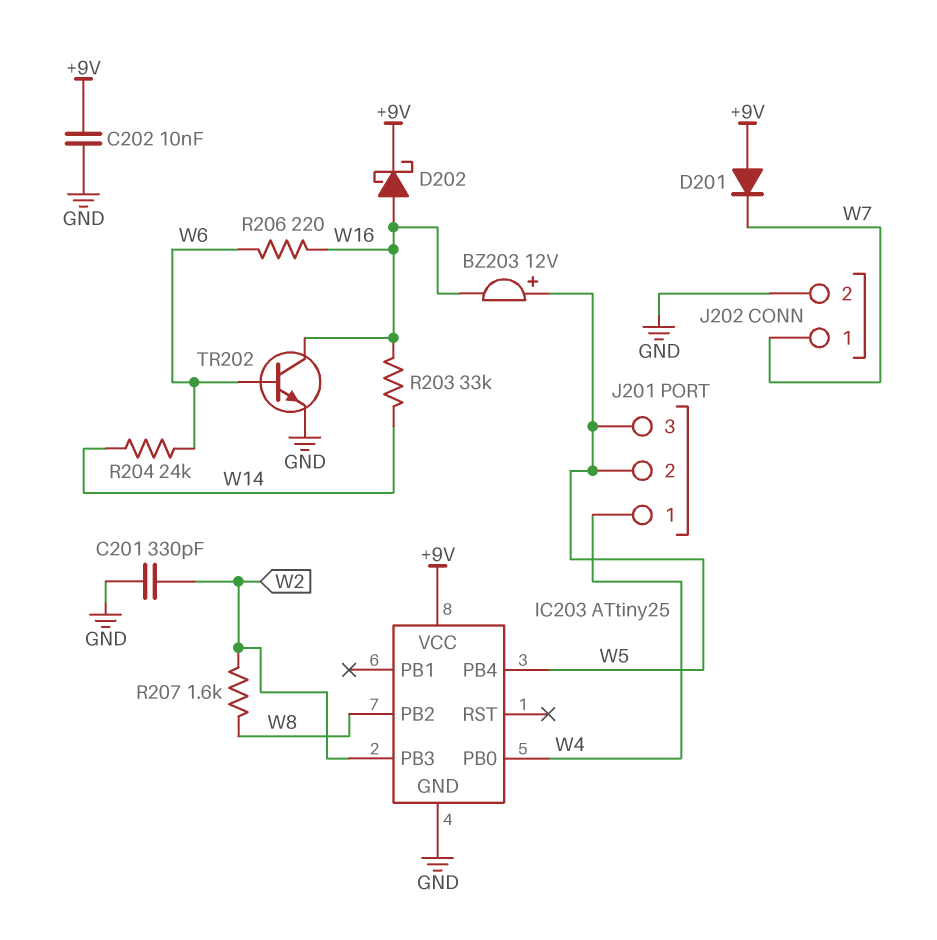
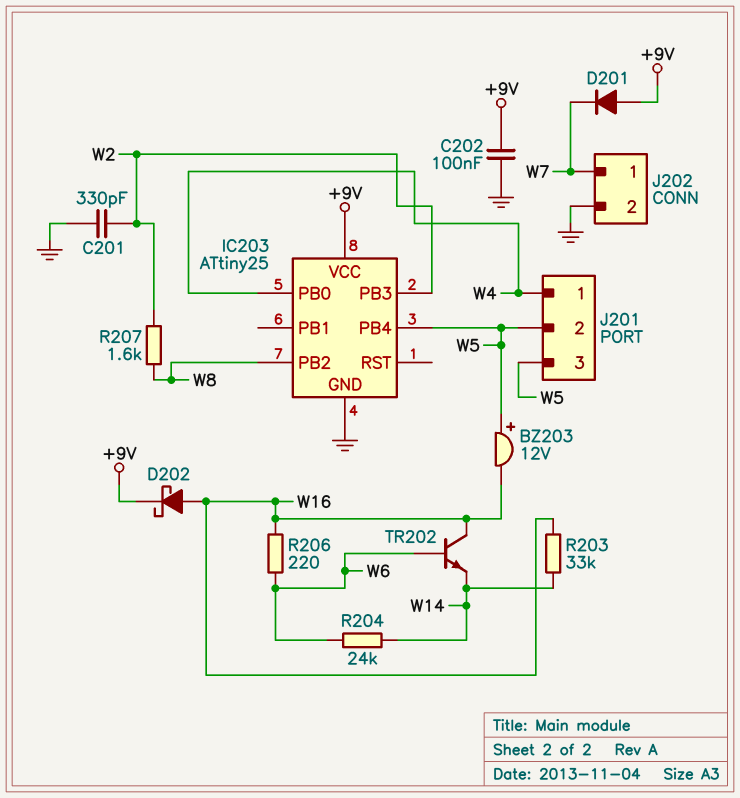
C202: 10nF (+9V, GND) -> 100nF (+9V, GND)
TR202: NPN (B W6, C W16, E GND) -> NPN (B W6, C W16, E W14)

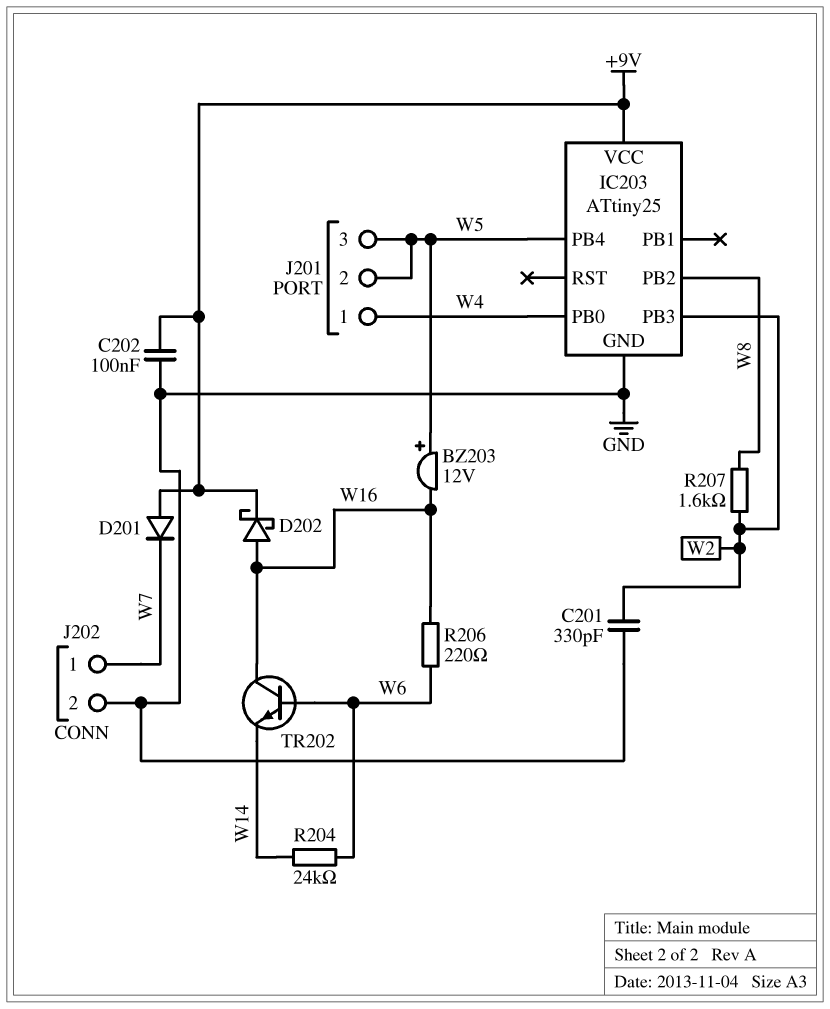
R203: 33k (W14, W16) -> none

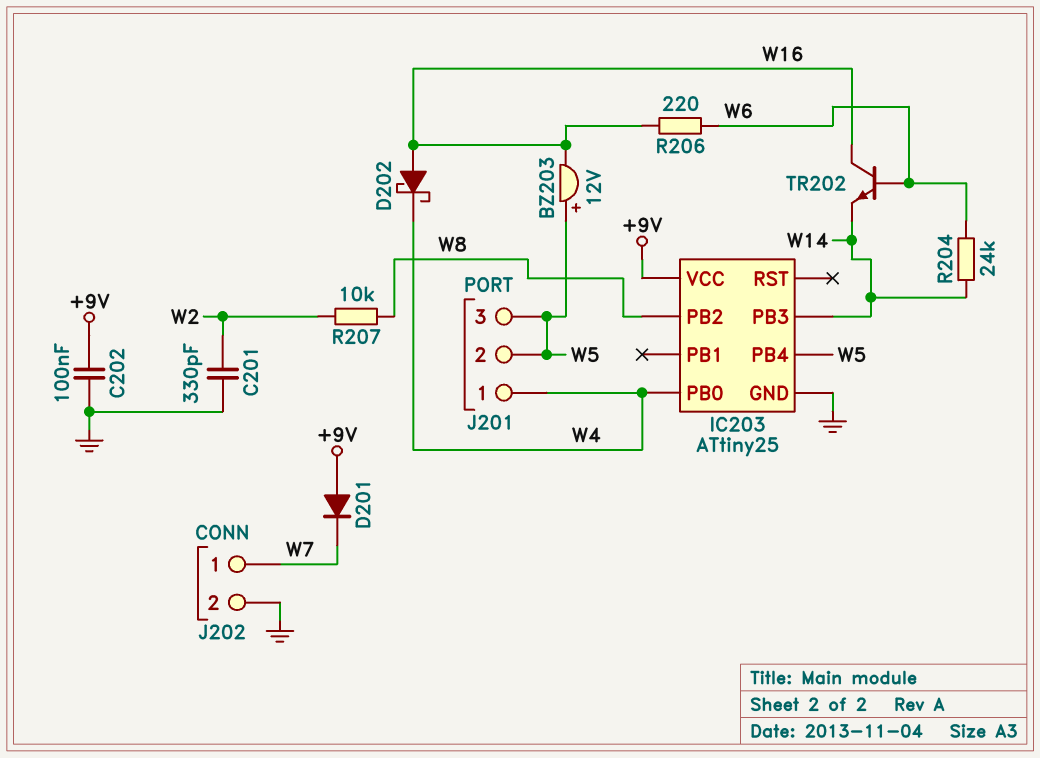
D202: schottky (A W16, K +9V) -> schottky (A W16, K W4)
IC203 pin PB3: W2 -> W14
R207: 1.6k (W2, W8) -> 10k (W2, W8)

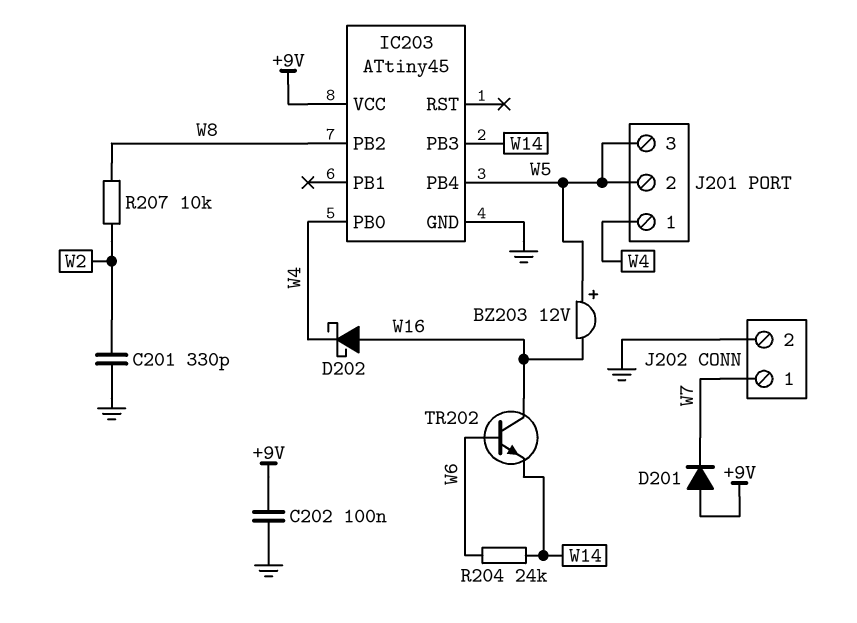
IC203: ATtiny25 -> ATtiny45
R206: 220 (W6, W16) -> none

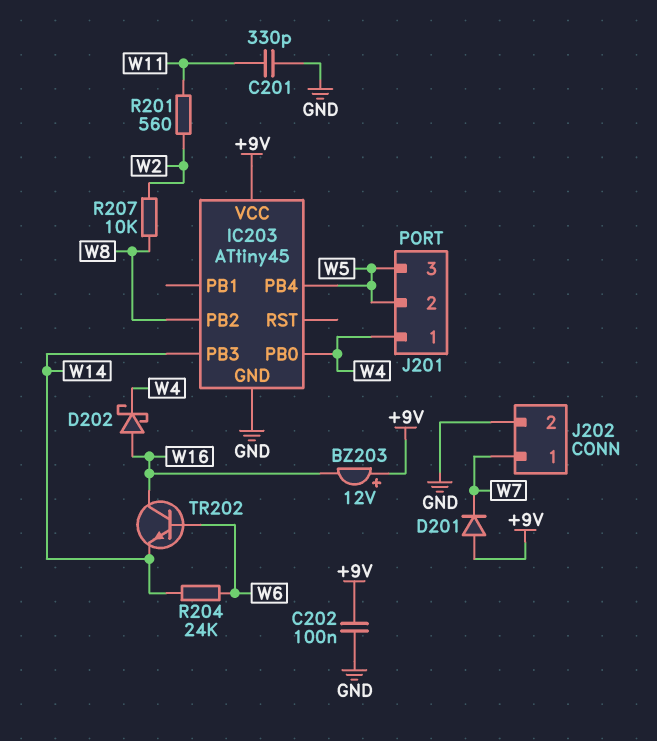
BZ203: buzzer 12V (plus W5, minus W16) -> buzzer 12V (plus +9V, minus W16)
C201: 330pF (GND, W2) -> 330pF (GND, W11)
R201: none -> 560 (W2, W11)

